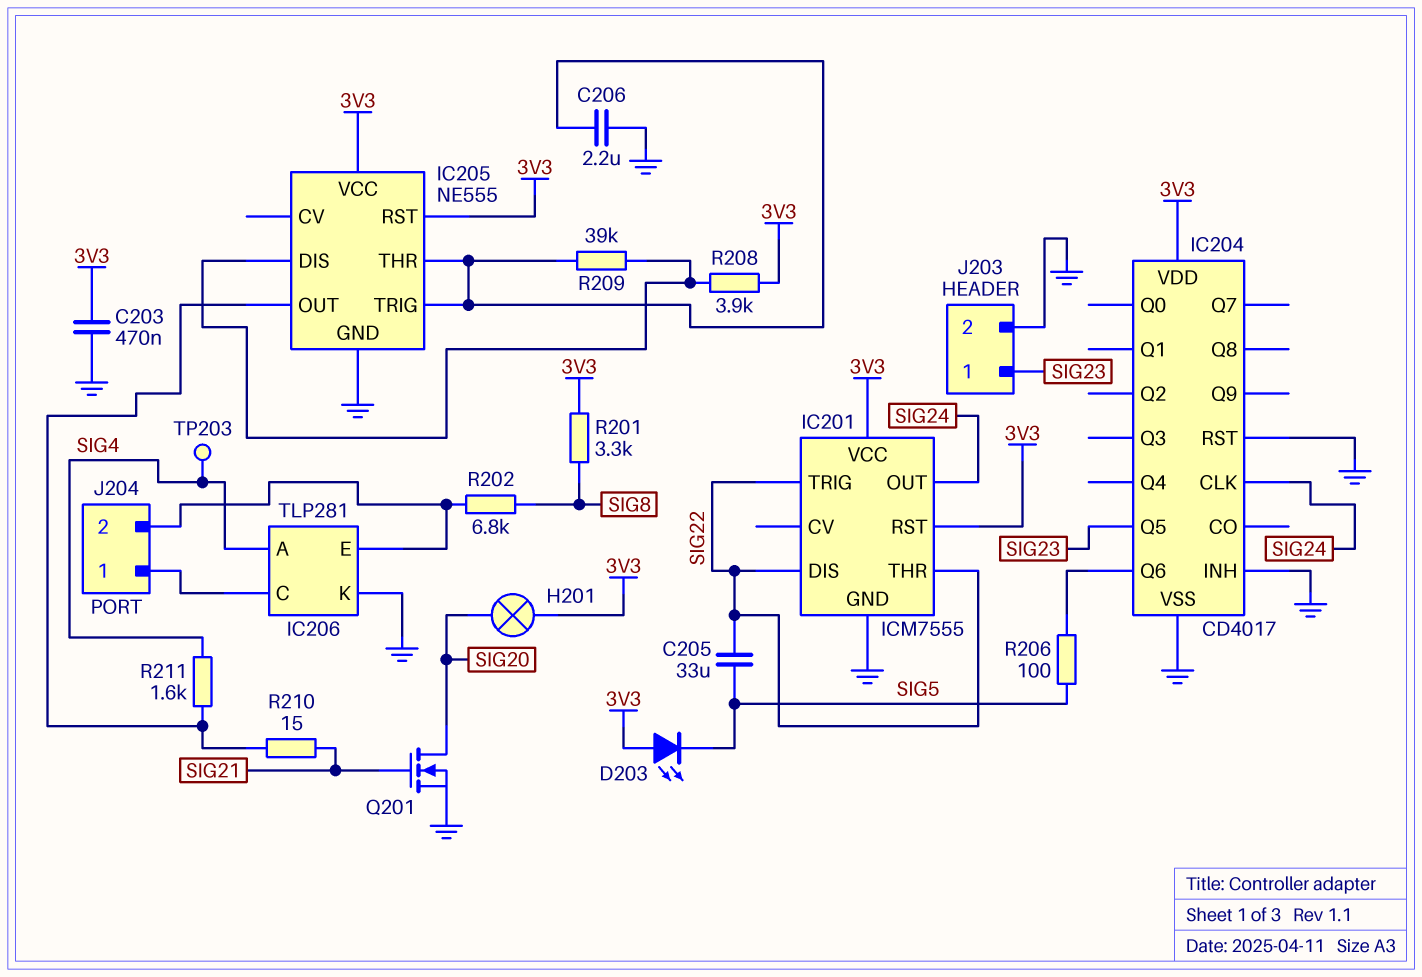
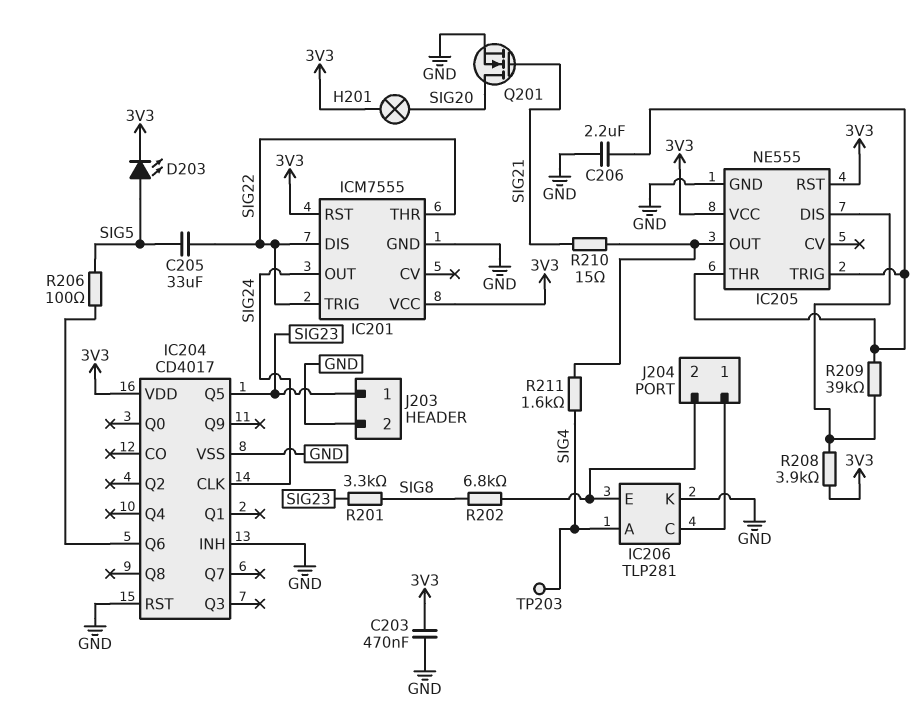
D203: LED (A 3V3, K SIG5) -> LED (A SIG5, K 3V3)
R201: 3.3k (3V3, SIG8) -> 3.3k (SIG8, SIG23)

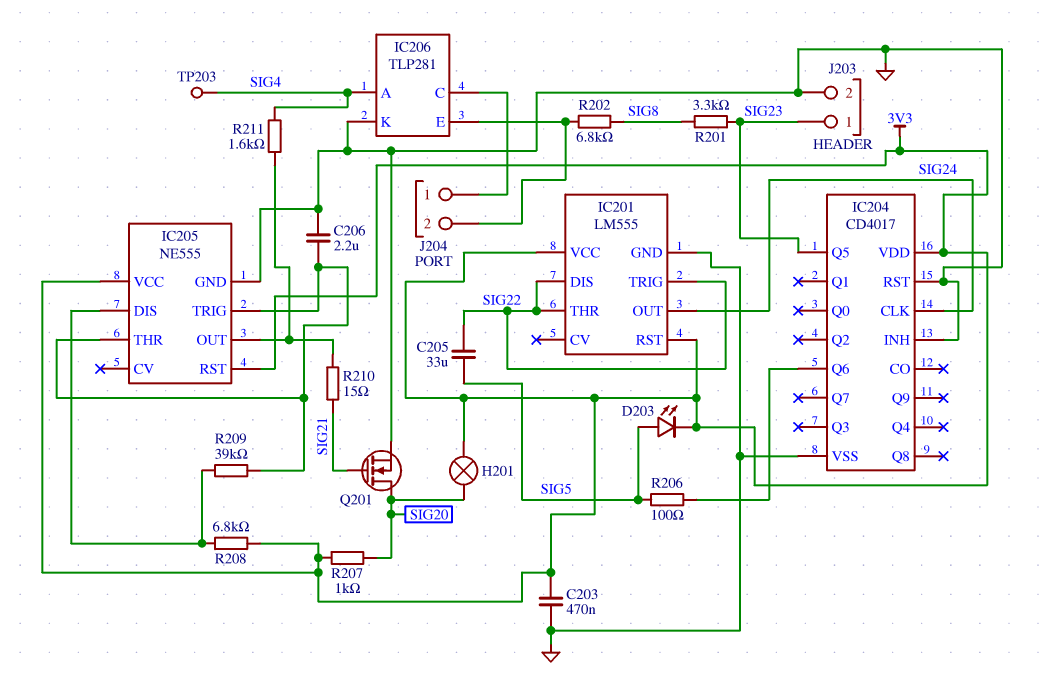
IC201: ICM7555 -> LM555
R207: none -> 1k (3V3, SIG20)
R208: 3.9k (3V3, IC205/DIS) -> 6.8k (3V3, IC205/DIS)

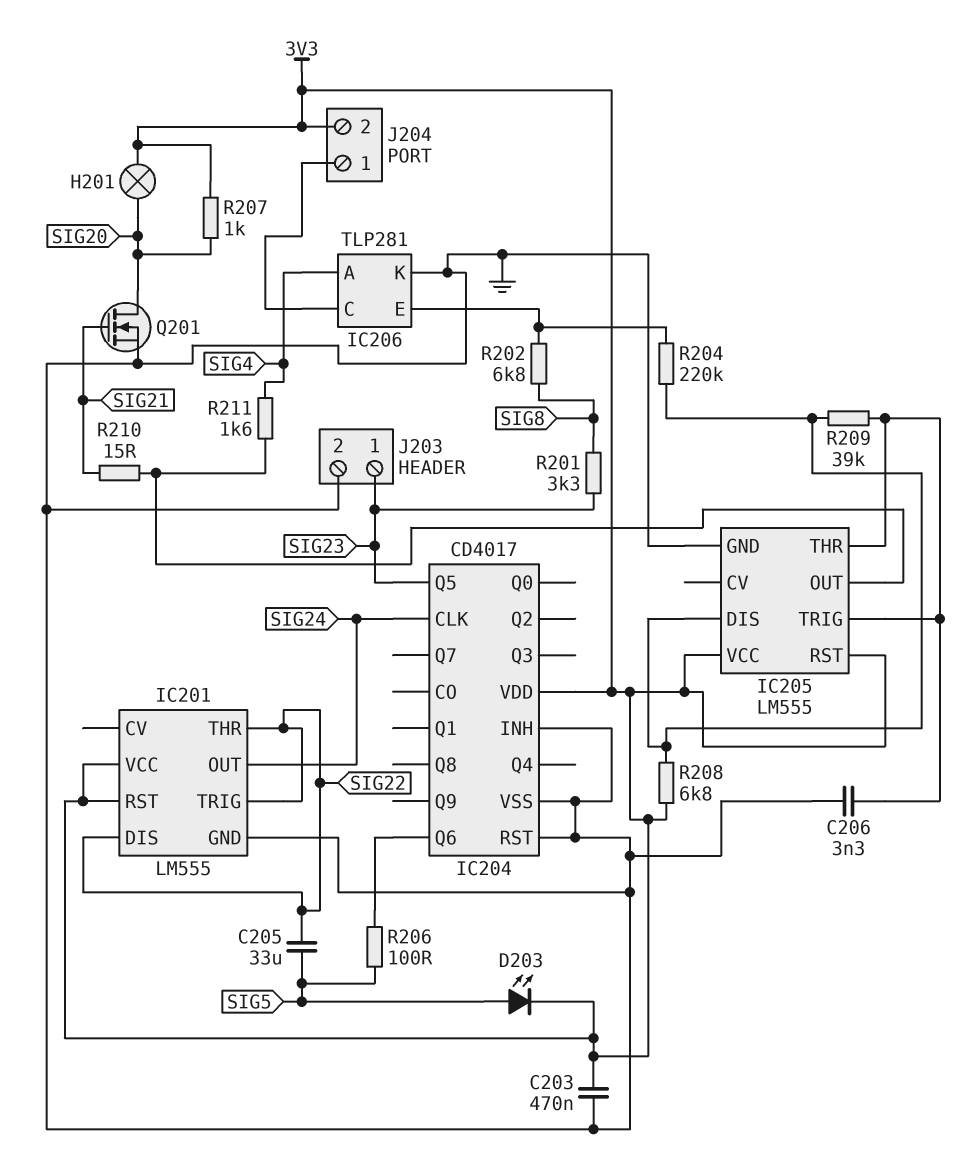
C206: 2.2uF (GND, IC205/THR) -> 3.3nF (GND, IC205/THR)
IC205: NE555 -> LM555
J204 pin 2: IC206/E -> 3V3
R204: none -> 220k (IC205/DIS, IC206/E)
TP203: test point (SIG4) -> none

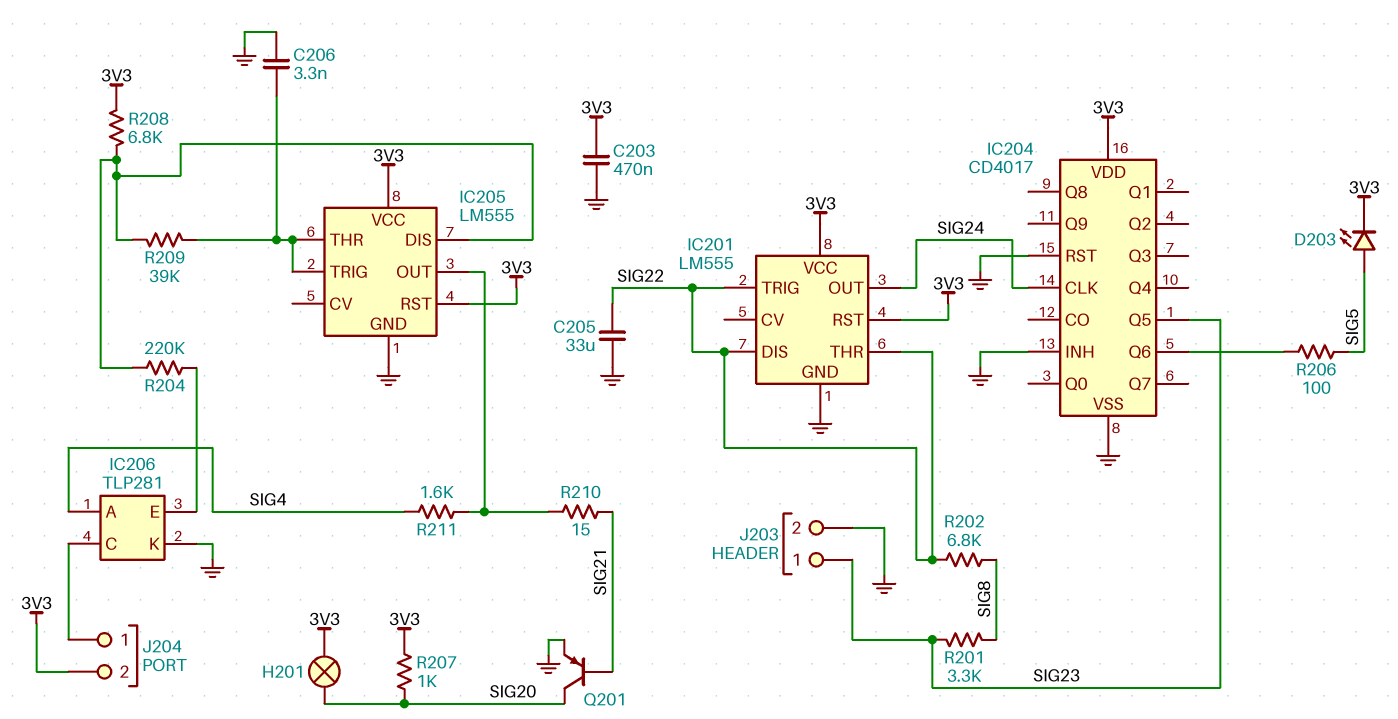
C205: 33uF (SIG5, SIG22) -> 33uF (GND, SIG22)
Q201: NMOS (G SIG21, D SIG20, S GND) -> PNP (B SIG21, C SIG20, E GND)
R202: 6.8k (IC206/E, SIG8) -> 6.8k (SIG8, SIG22)

